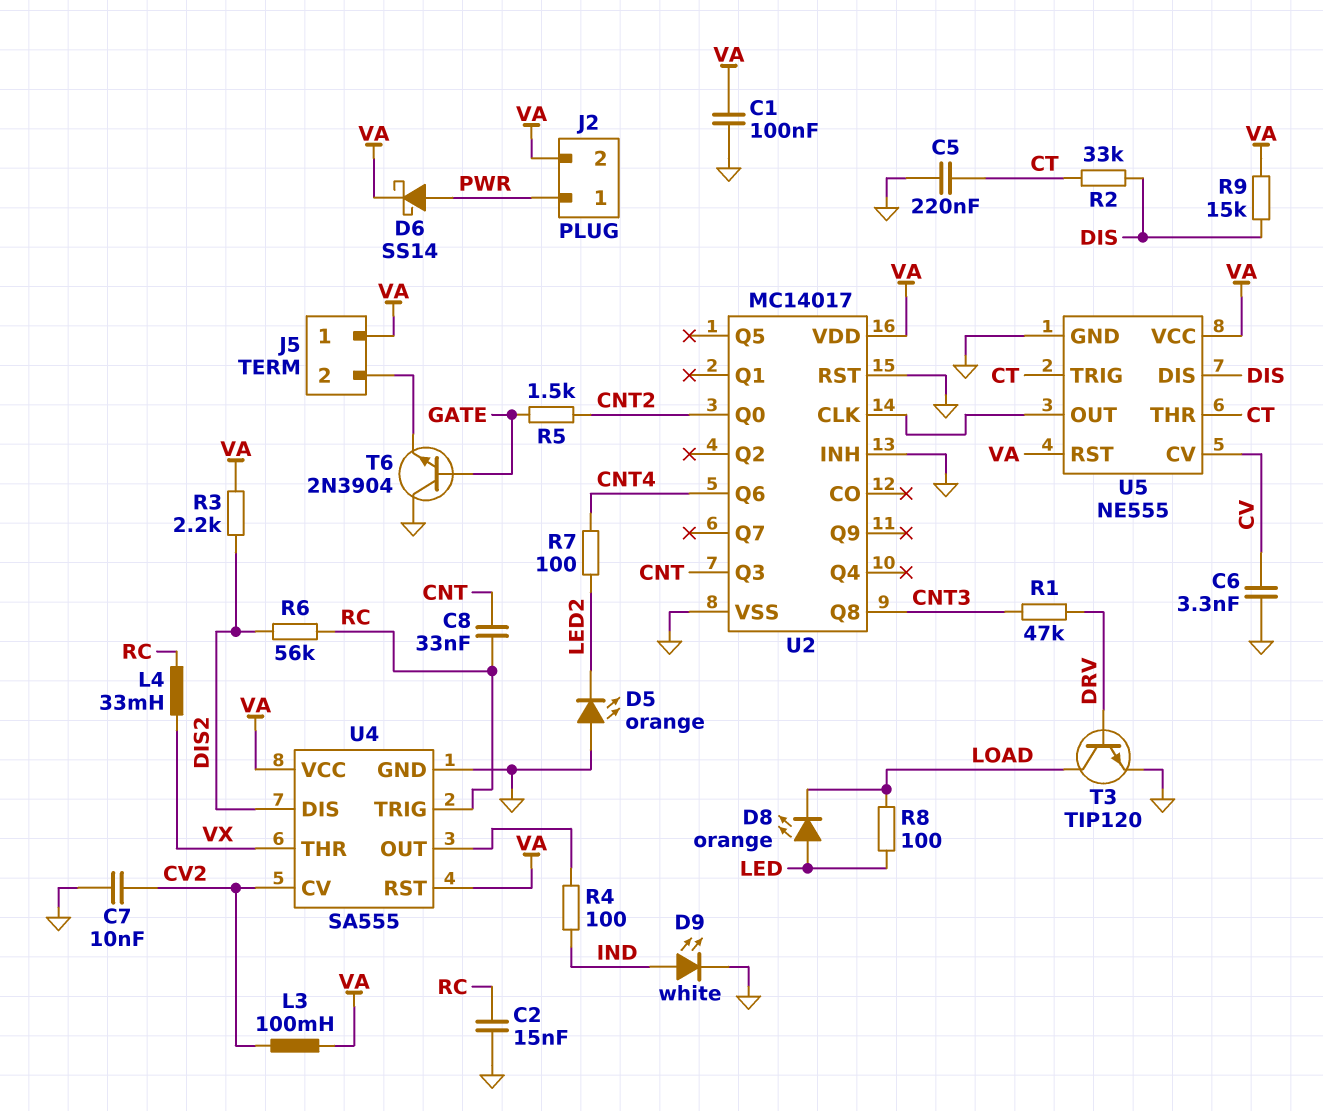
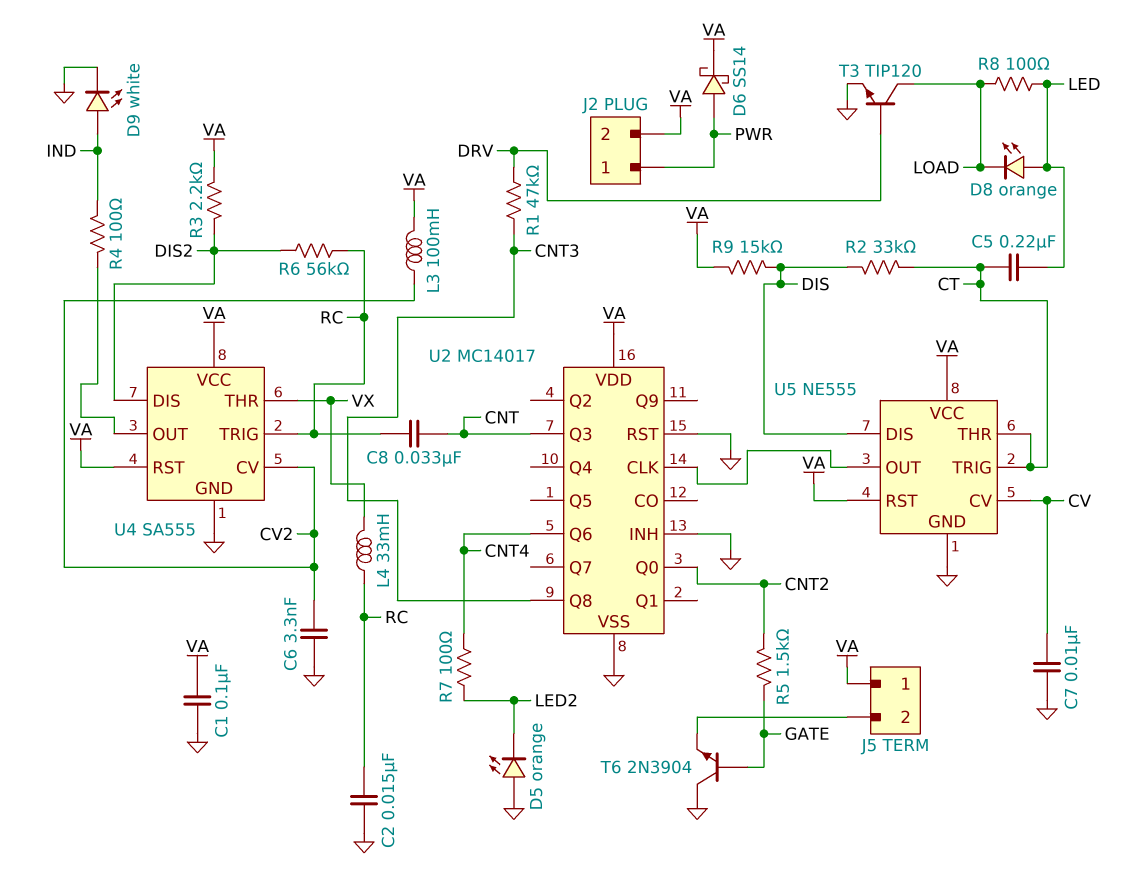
C5: 220nF (CT, GND) -> 220nF (CT, LED)
C6: 3.3nF (CV, GND) -> 3.3nF (CV2, GND)
C7: 10nF (CV2, GND) -> 10nF (CV, GND)

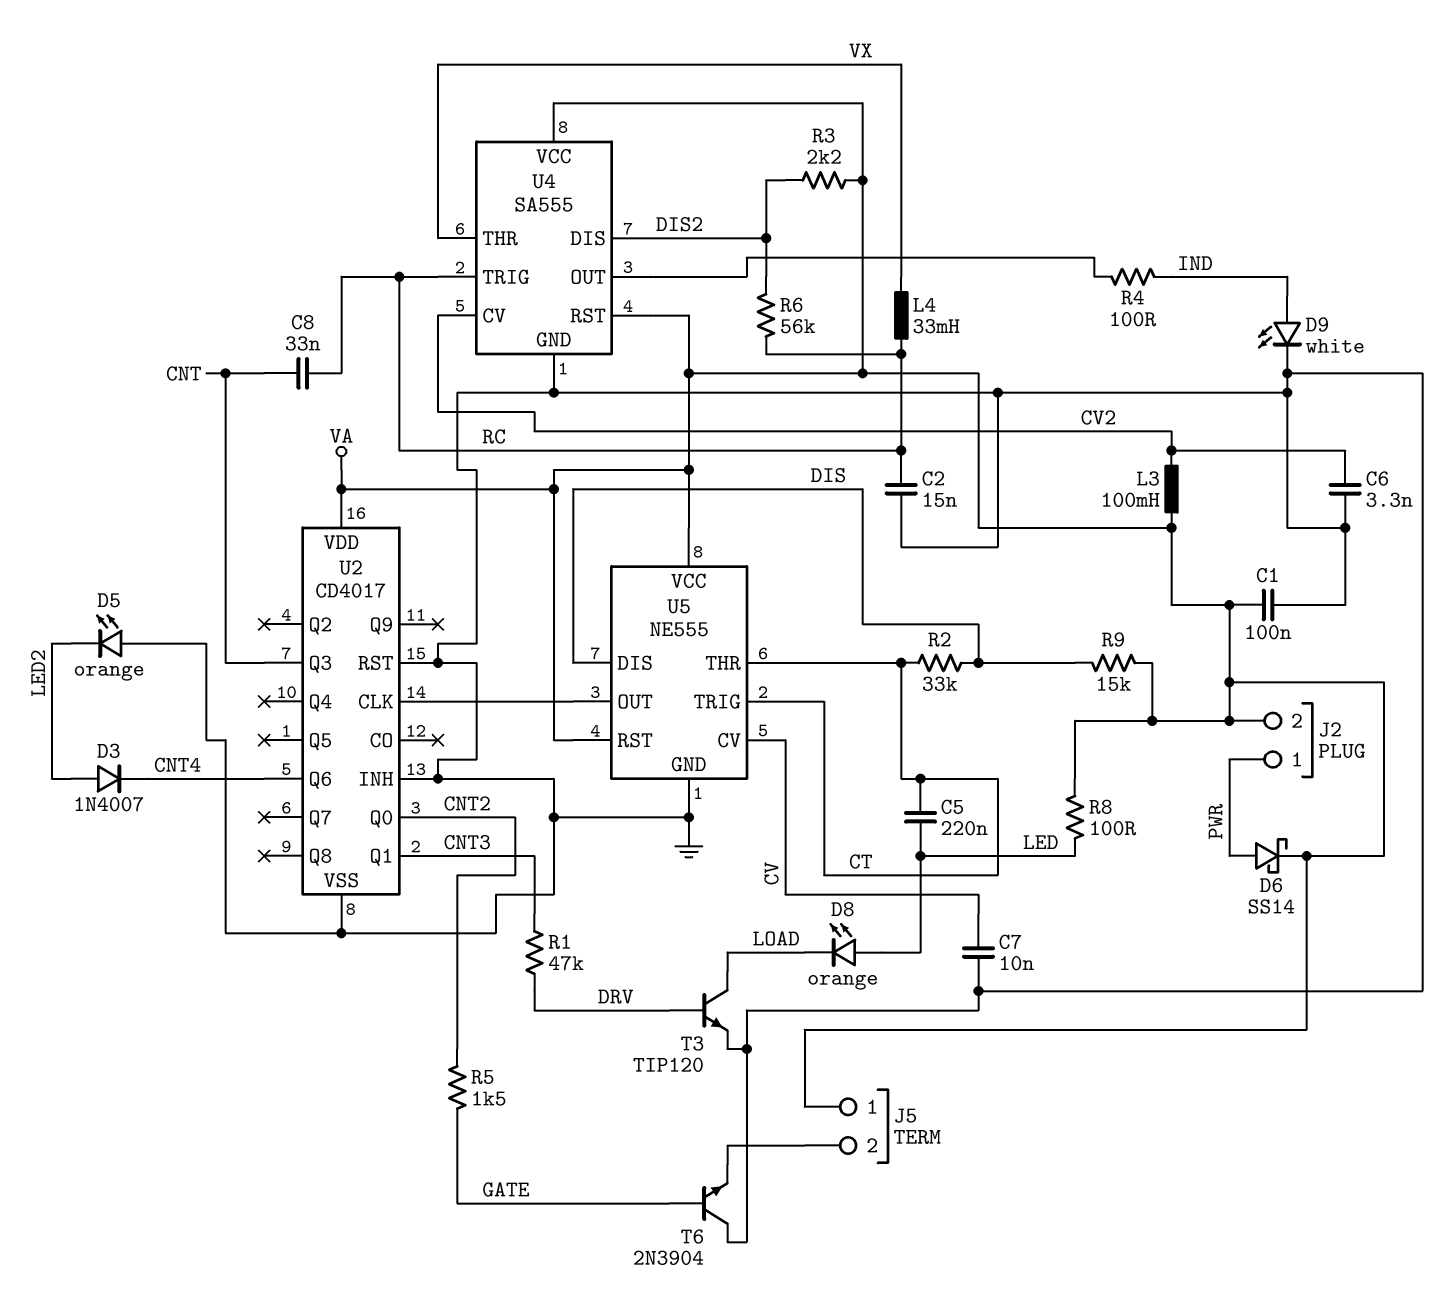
D3: none -> diode 1N4007 (A LED2, K CNT4)
R7: 100 (CNT4, LED2) -> none
R8: 100 (LED, LOAD) -> 100 (LED, VA)
U2: MC14017 -> CD4017
U2 pin Q1: none -> CNT3
U2 pin Q8: CNT3 -> none

